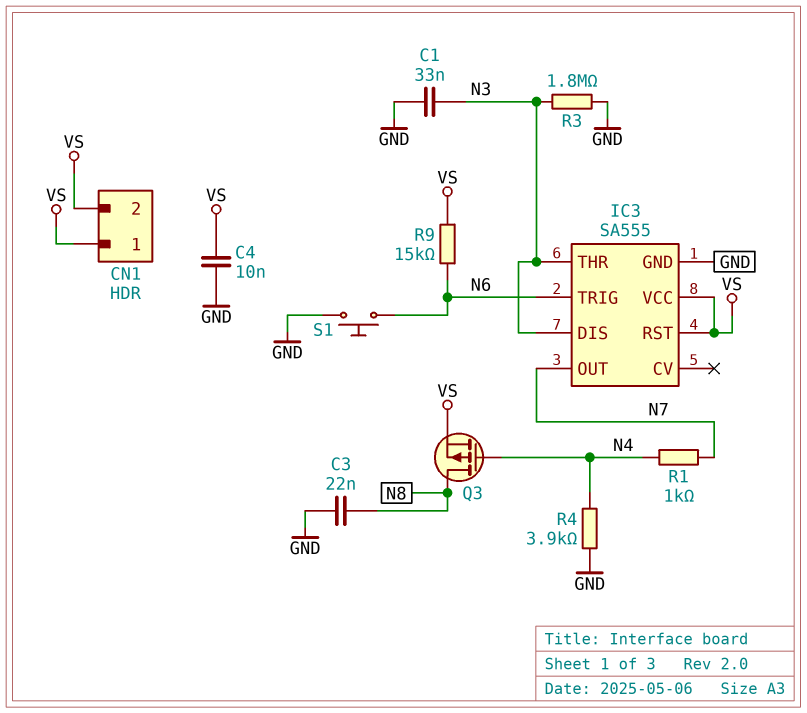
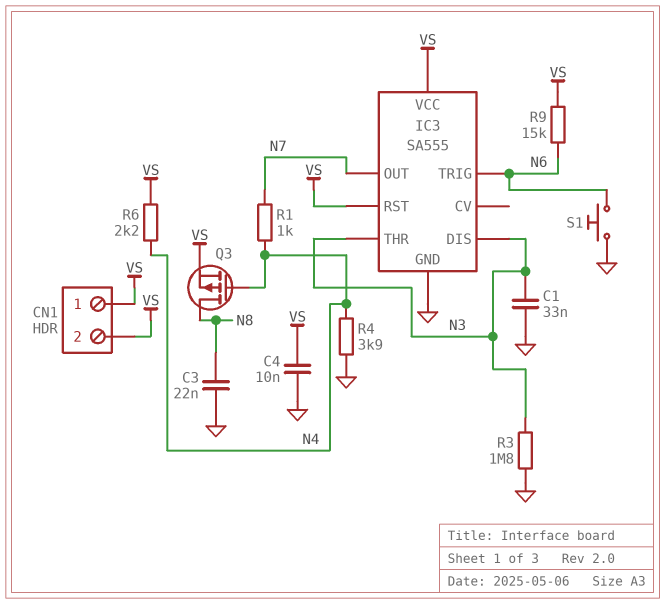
R6: none -> 2.2k (N4, VS)

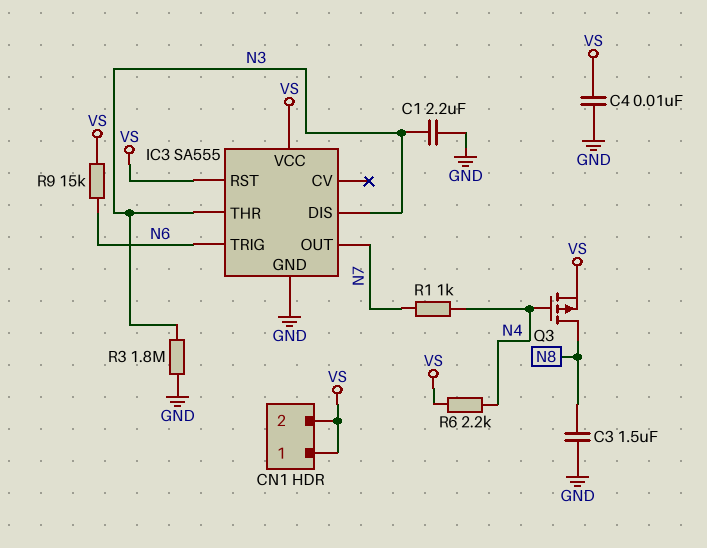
C1: 33nF (GND, N3) -> 2.2uF (GND, N3)
C3: 22nF (GND, N8) -> 1.5uF (GND, N8)
R4: 3.9k (GND, N4) -> none
S1: button (GND, N6) -> none

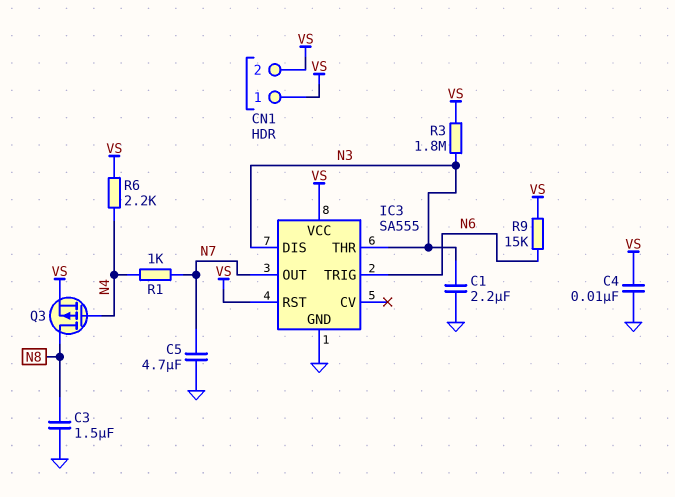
C5: none -> 4.7uF (GND, N7)
R3: 1.8M (GND, N3) -> 1.8M (N3, VS)

